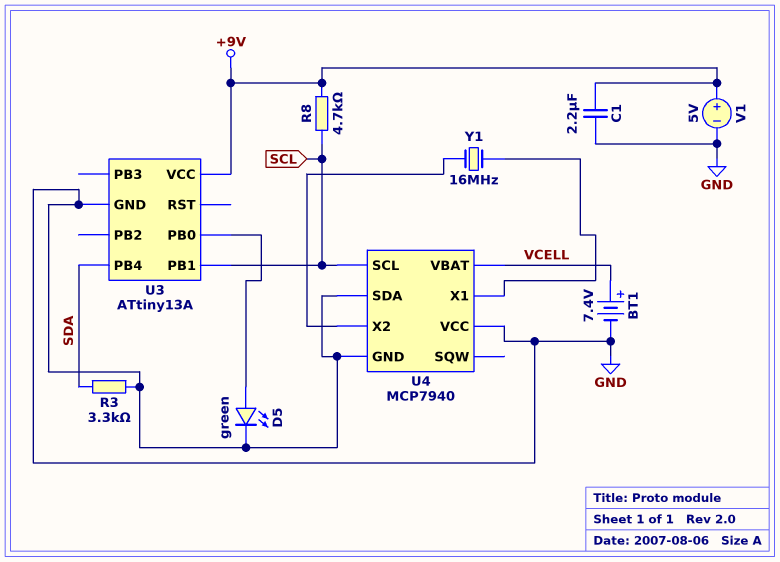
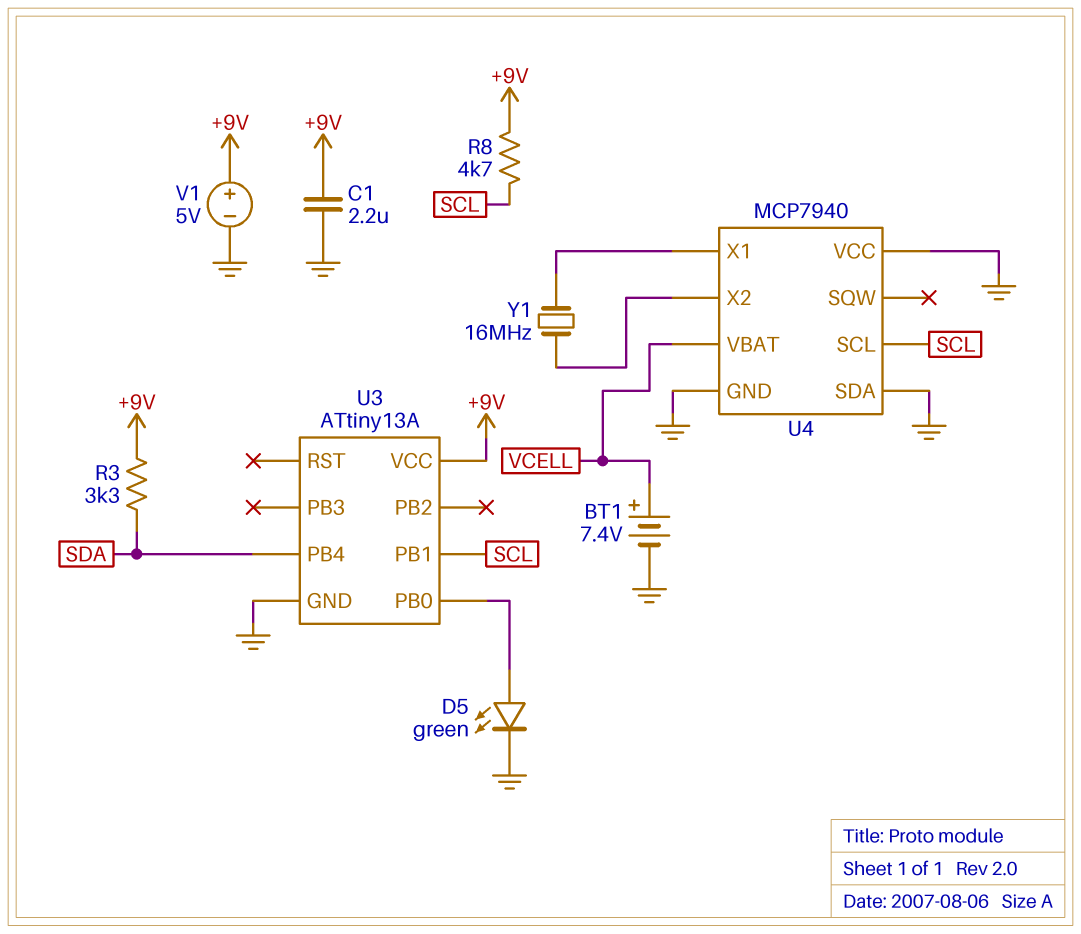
R3: 3.3k (GND, SDA) -> 3.3k (+9V, SDA)

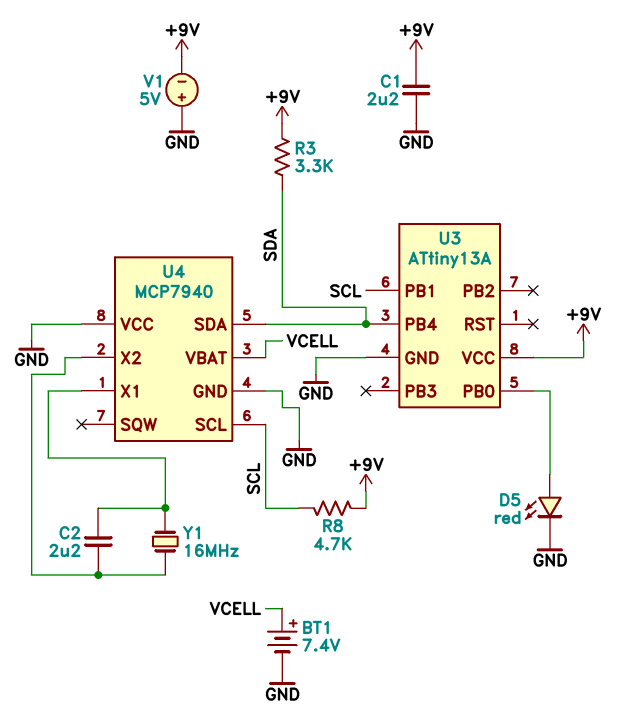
C2: none -> 2.2uF (U4/X1, U4/X2)
D5: LED green (A U3/PB0, K GND) -> LED red (A U3/PB0, K GND)
U4 pin SDA: GND -> SDA
V1: 5V (plus +9V, minus GND) -> 5V (plus GND, minus +9V)

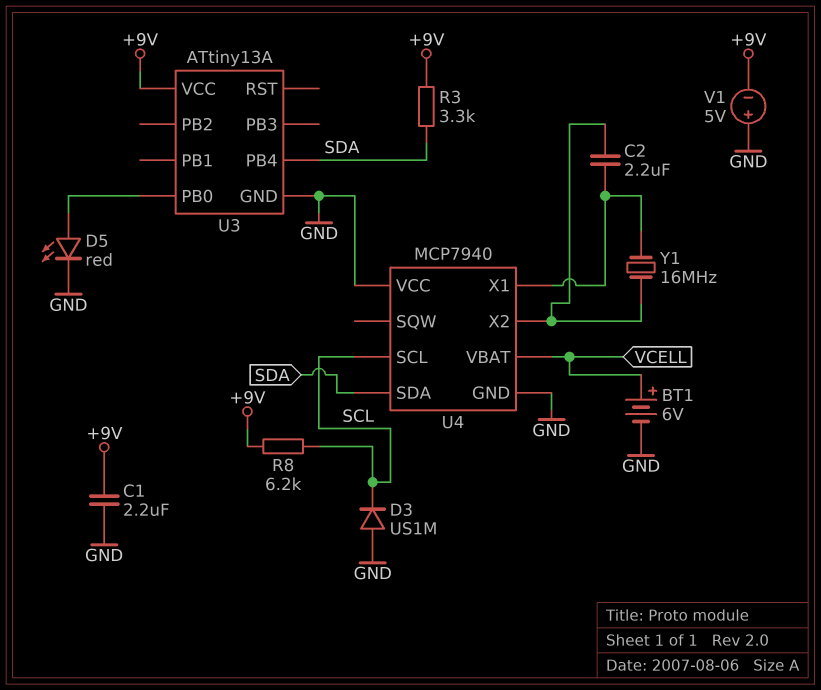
BT1: 7.4V (plus VCELL, minus GND) -> 6V (plus VCELL, minus GND)
D3: none -> diode US1M (A GND, K SCL)
R8: 4.7k (+9V, SCL) -> 6.2k (+9V, SCL)
U3 pin PB1: SCL -> none

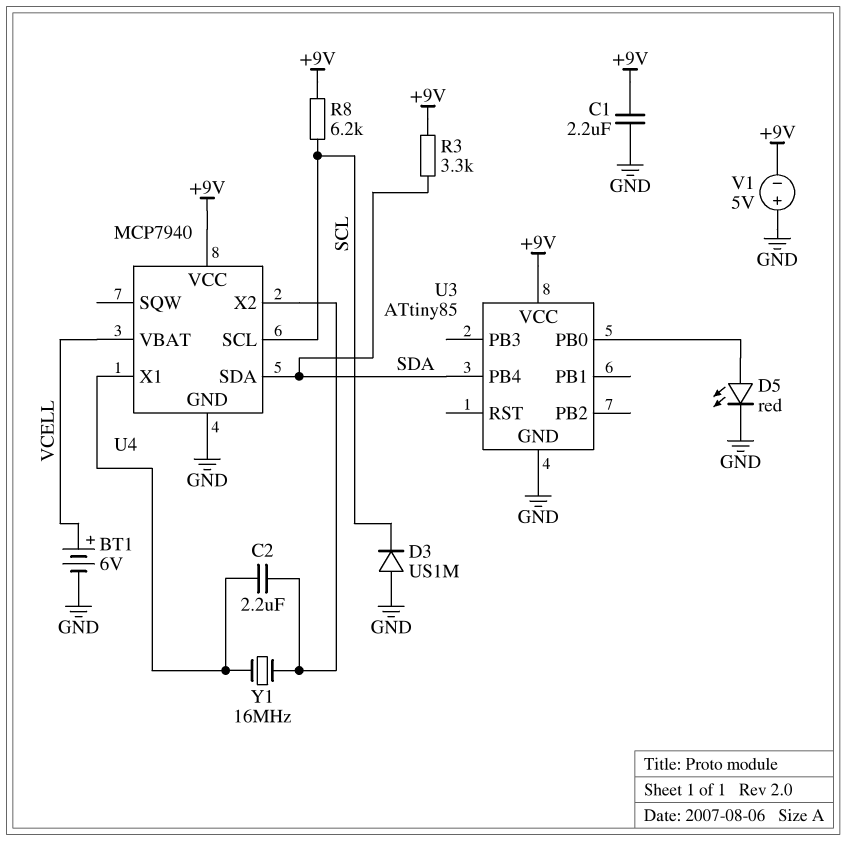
U3: ATtiny13A -> ATtiny85
U4 pin VCC: GND -> +9V

